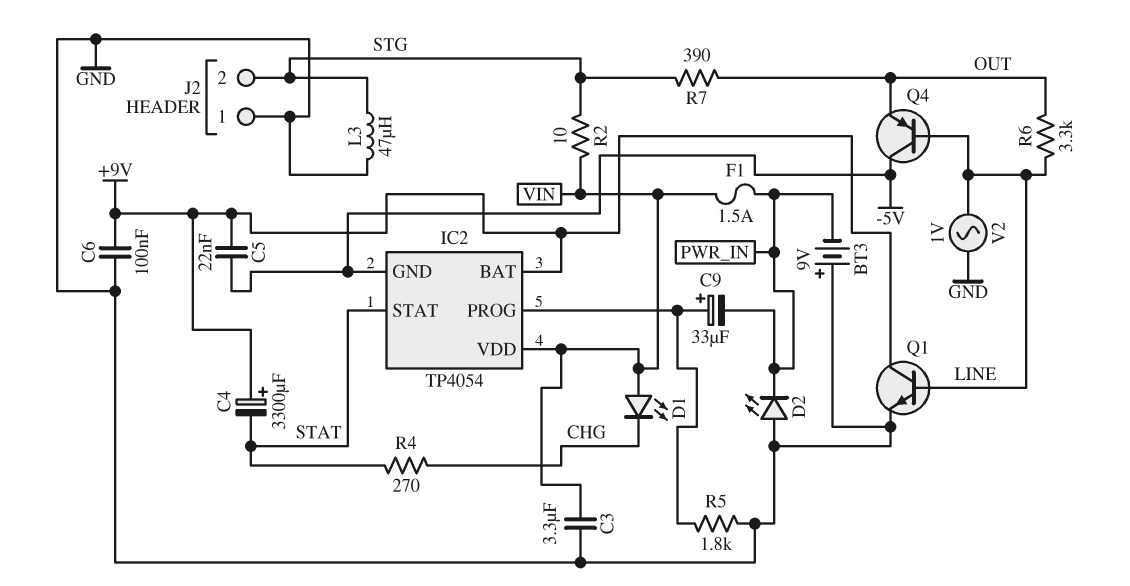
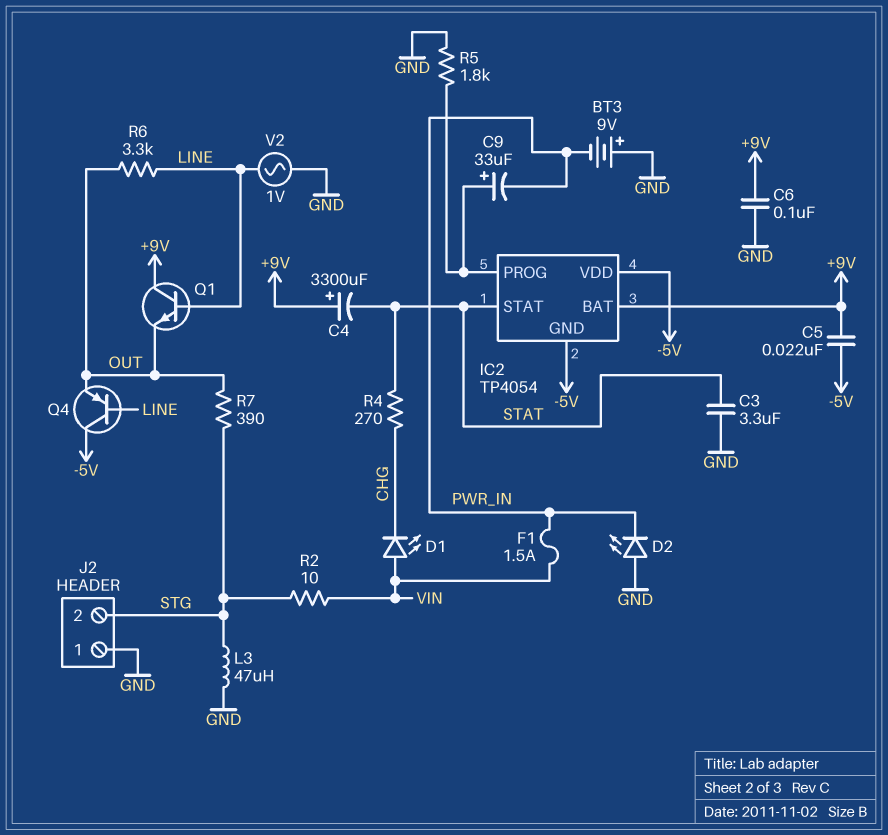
C3: 3.3uF (GND, VIN) -> 3.3uF (GND, STAT)
IC2 pin VDD: VIN -> -5V
Q1: NPN (B LINE, C +9V, E GND) -> NPN (B LINE, C +9V, E OUT)

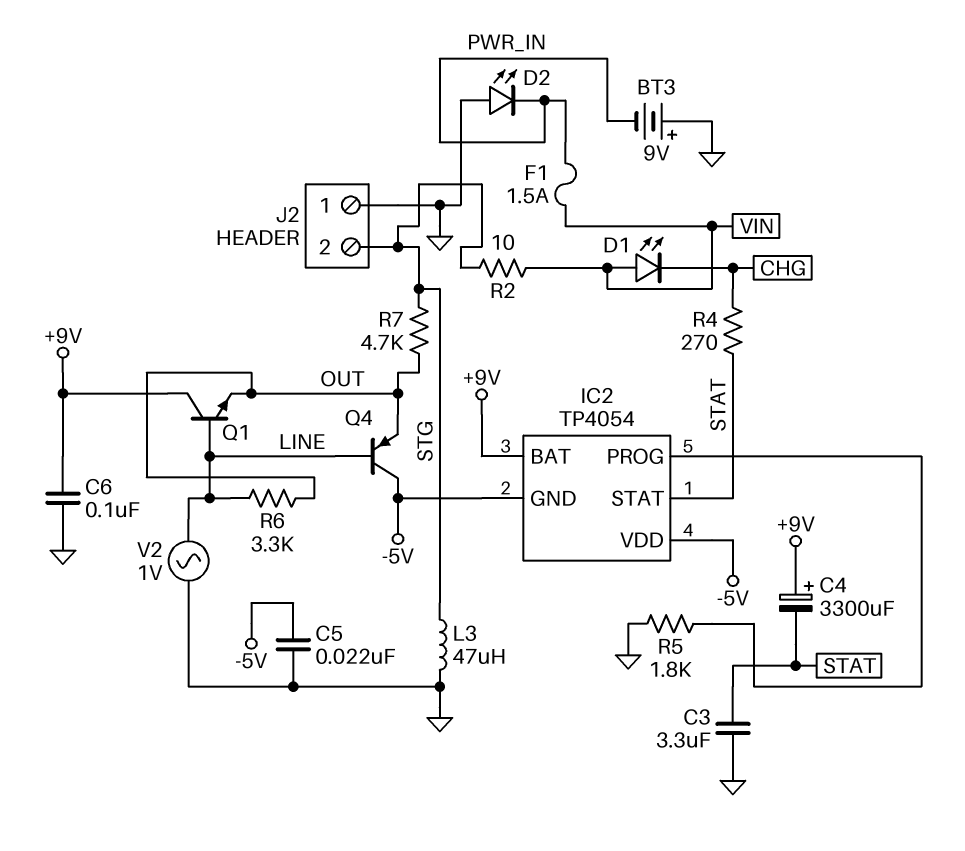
C5: 22nF (+9V, -5V) -> 22nF (-5V, GND)
C9: 33uF (plus IC2/PROG, minus PWR_IN) -> none
R7: 390 (OUT, STG) -> 4.7k (OUT, STG)

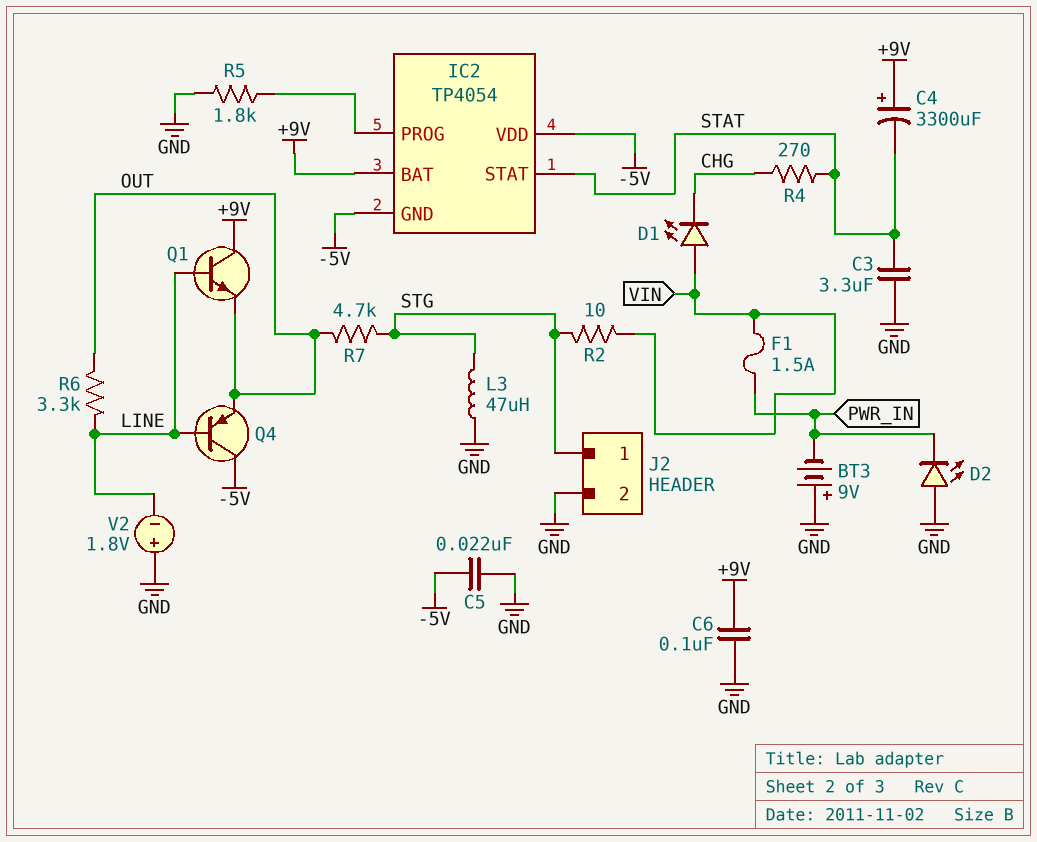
J2 pin 1: GND -> STG
J2 pin 2: STG -> GND
V2: AC 1V (GND, LINE) -> 1.8V (plus GND, minus LINE)

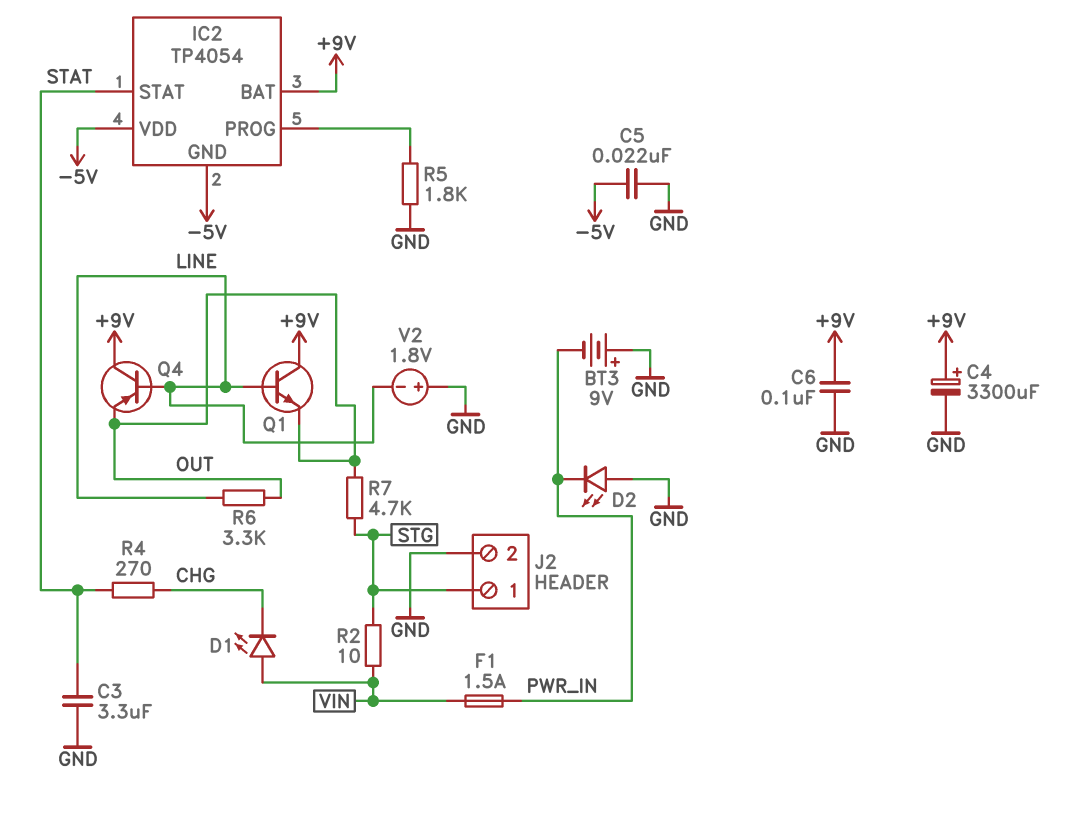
C4: 3300uF (plus +9V, minus STAT) -> 3300uF (plus +9V, minus GND)
L3: 47uH (GND, STG) -> none
Q4: PNP (B LINE, C -5V, E OUT) -> PNP (B LINE, C +9V, E OUT)

